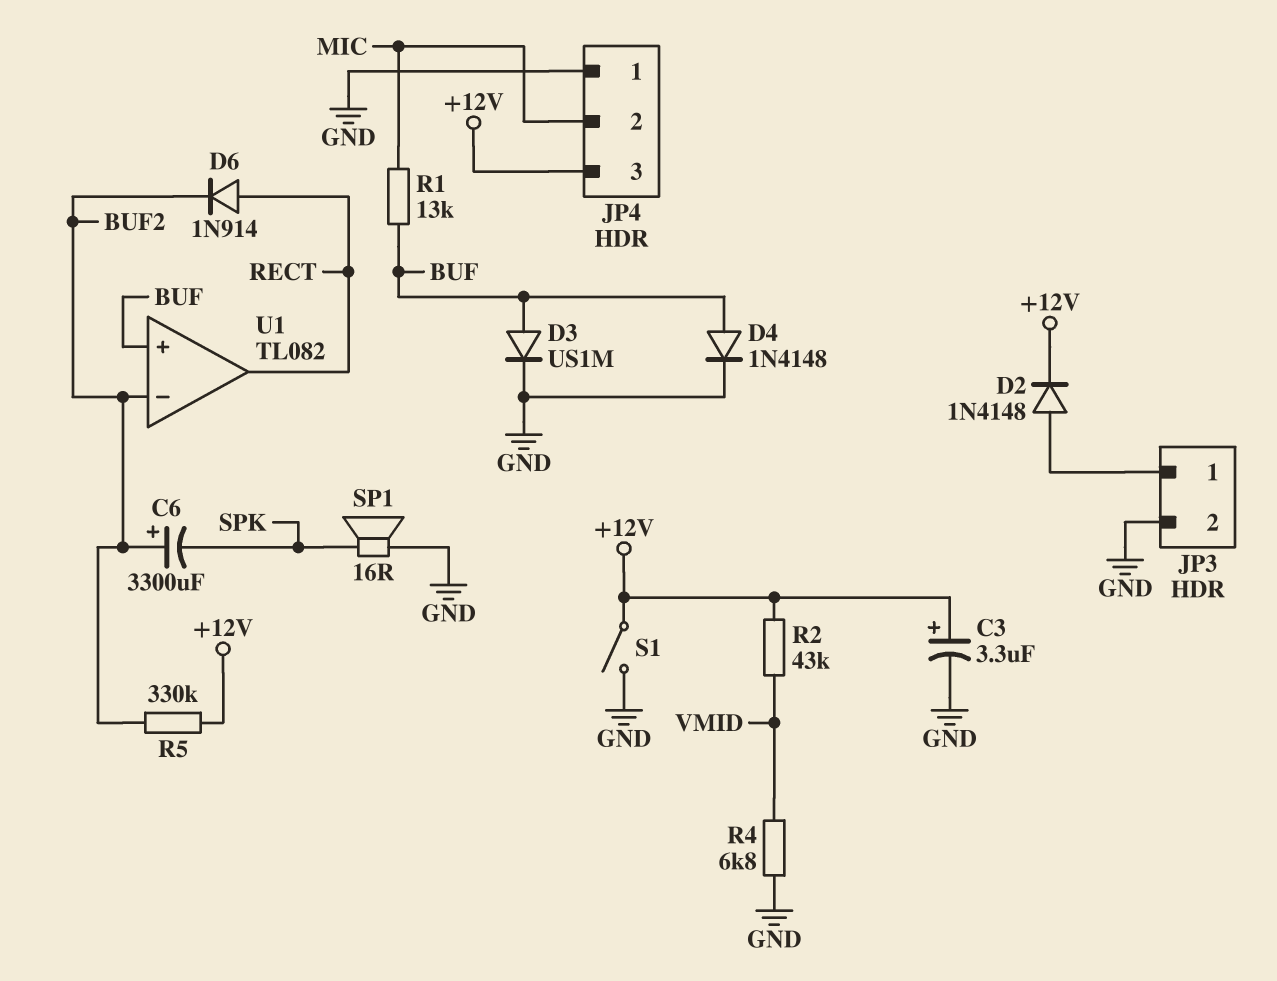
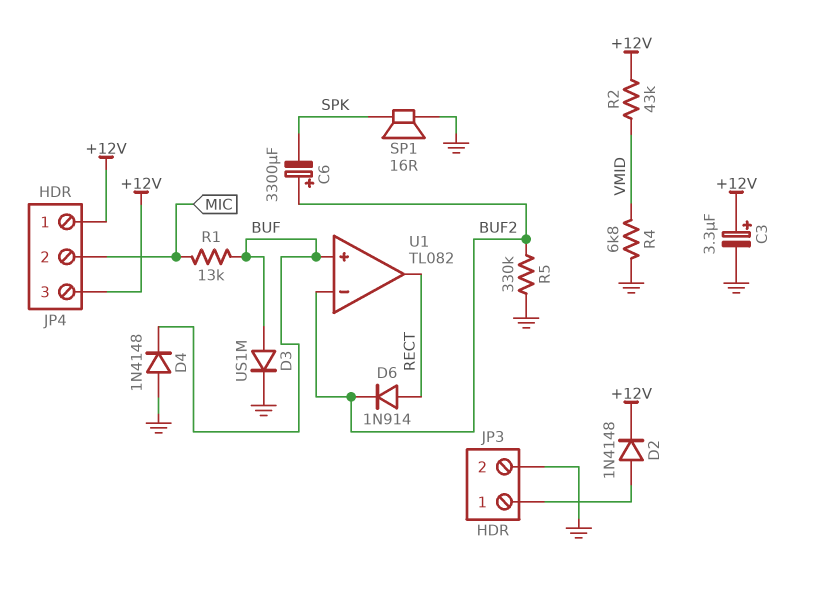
D4: diode 1N4148 (A BUF, K GND) -> diode 1N4148 (A GND, K BUF)
JP4 pin 1: GND -> +12V
R5: 330k (+12V, BUF2) -> 330k (BUF2, GND)
S1: switch (+12V, GND) -> none

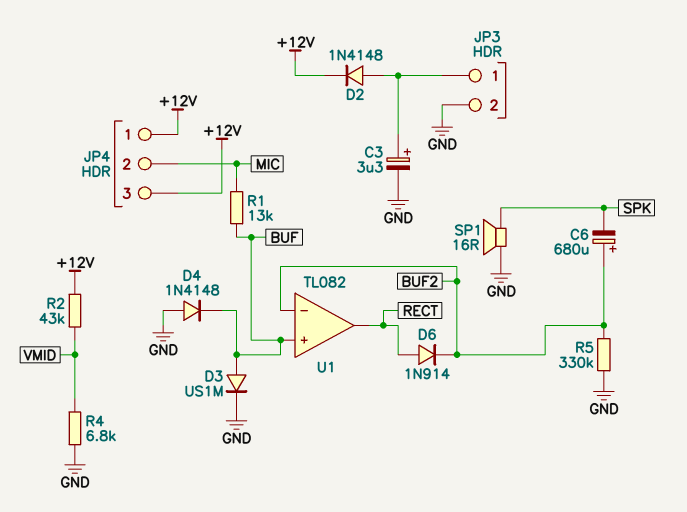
C3: 3.3uF (plus +12V, minus GND) -> 3.3uF (plus JP3/1, minus GND)
C6: 3300uF (plus BUF2, minus SPK) -> 680uF (plus BUF2, minus SPK)

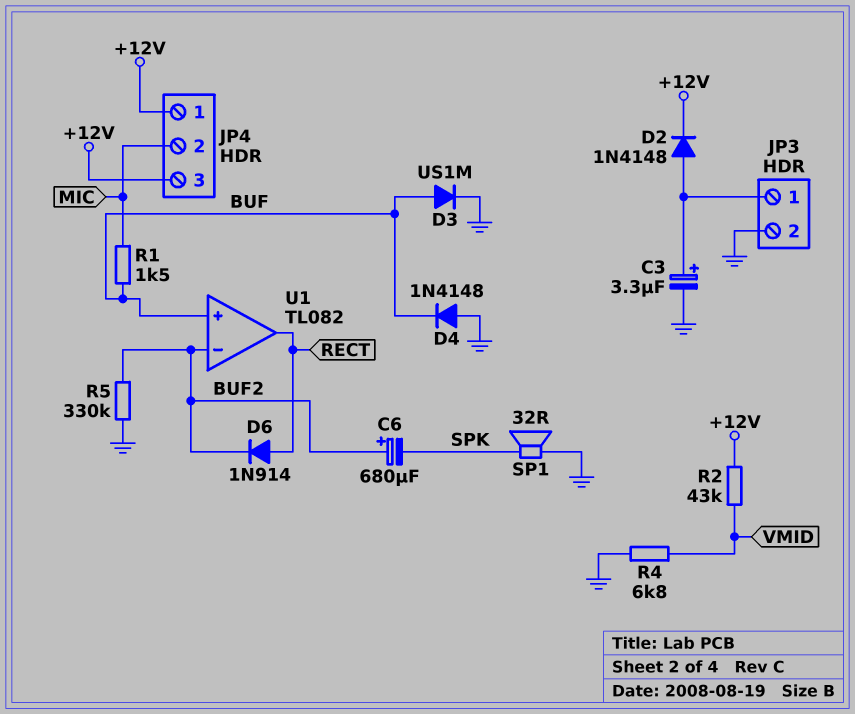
R1: 13k (BUF, MIC) -> 1.5k (BUF, MIC)
SP1: speaker 16R (GND, SPK) -> speaker 32R (GND, SPK)

